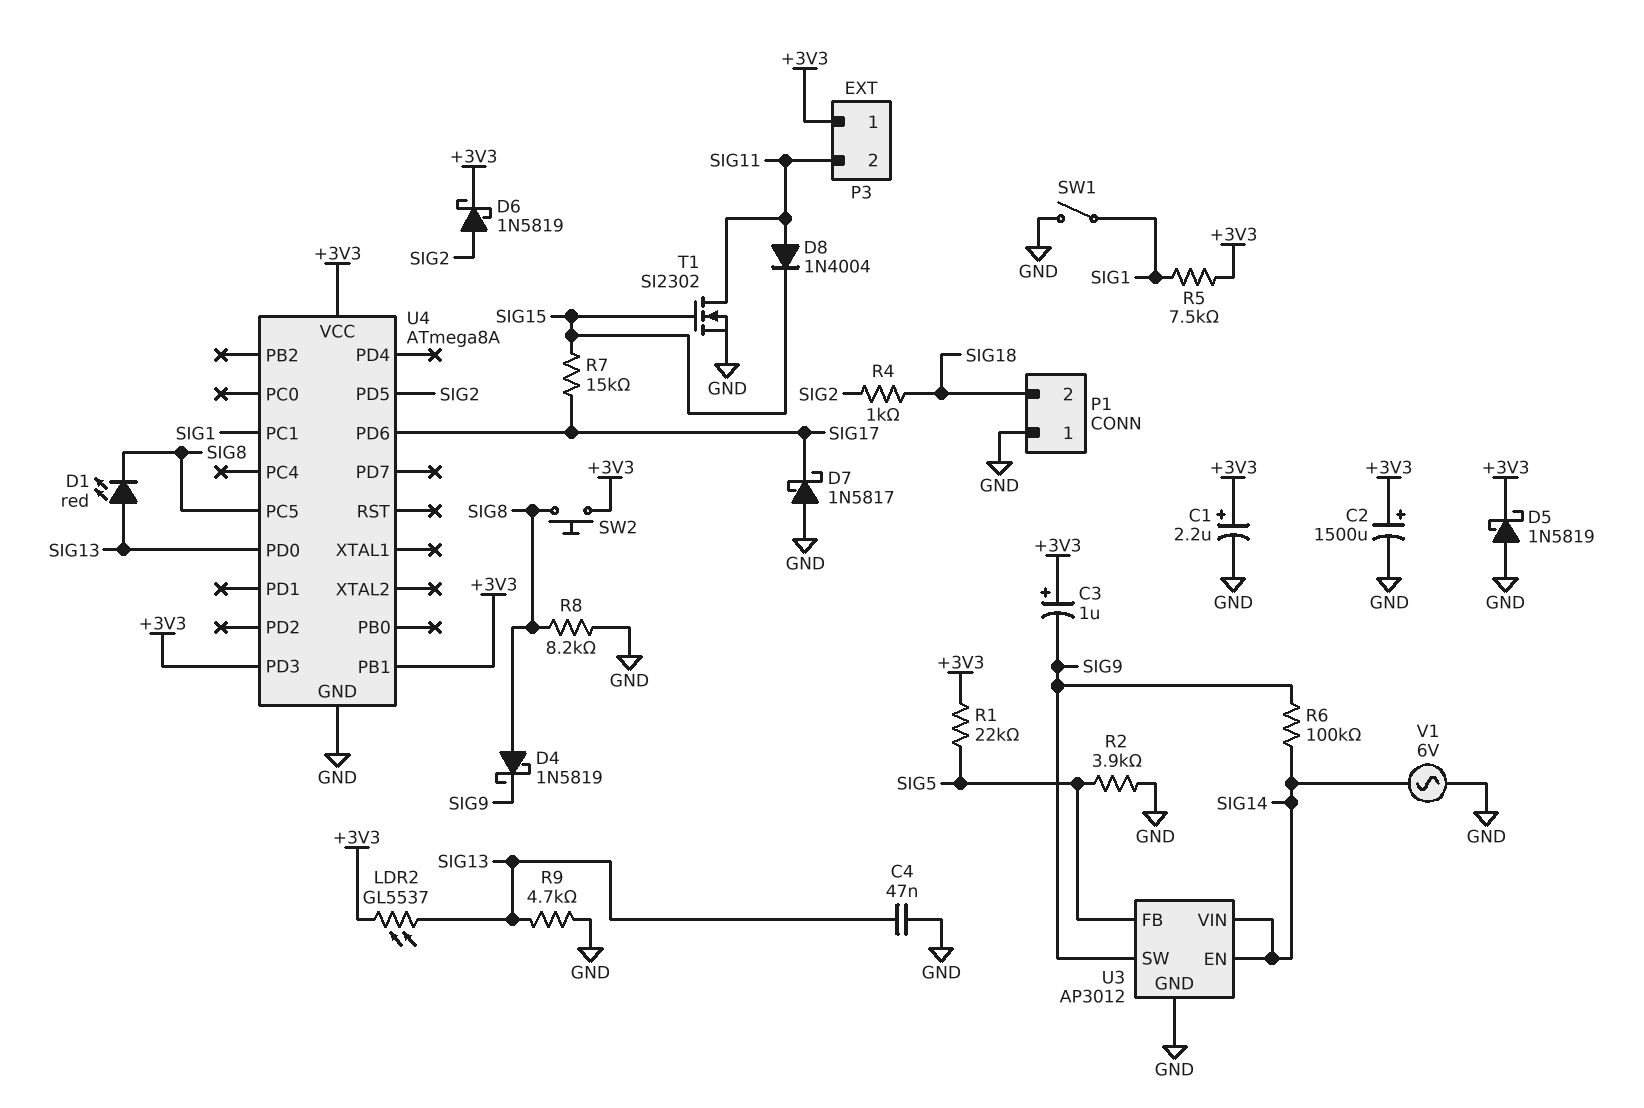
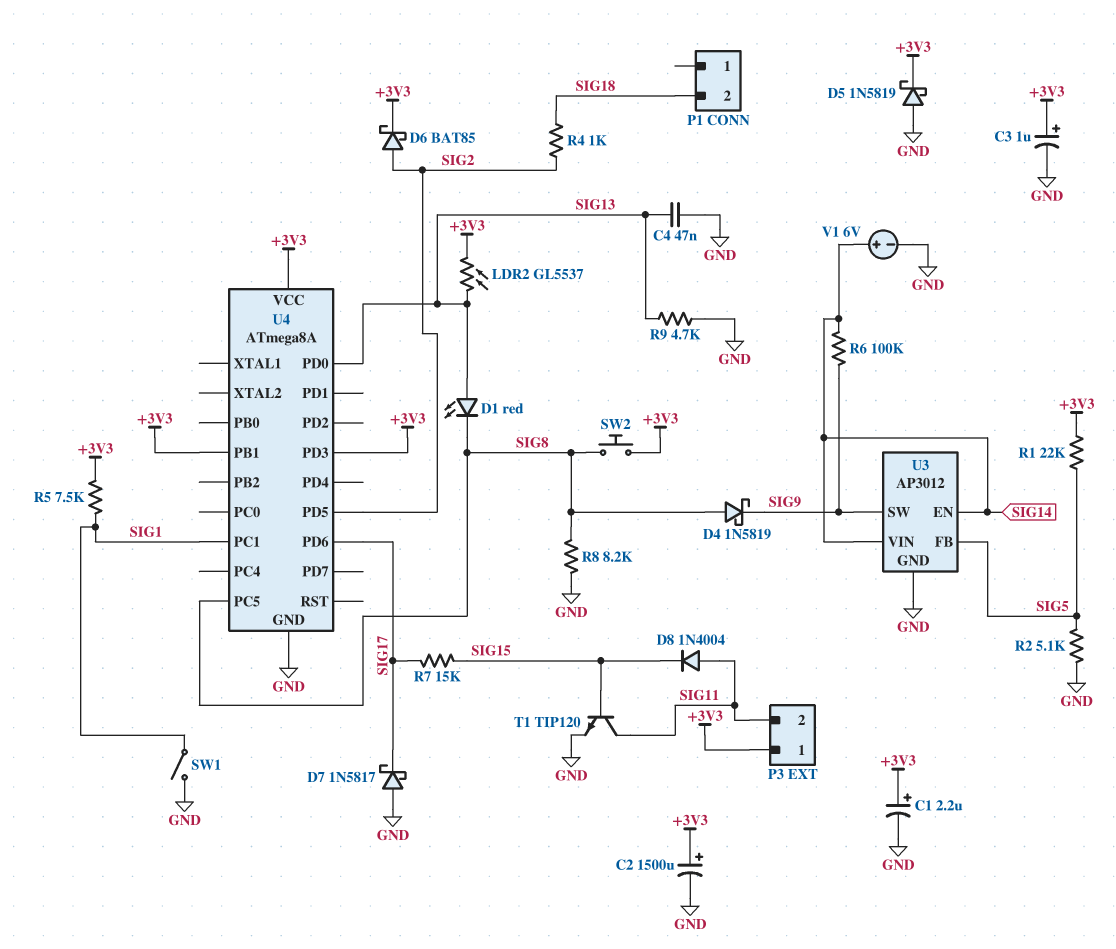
C3: 1uF (plus +3V3, minus SIG9) -> 1uF (plus +3V3, minus GND)
D6: schottky 1N5819 (A SIG2, K +3V3) -> schottky BAT85 (A SIG2, K +3V3)
P1 pin 1: GND -> none
R2: 3.9k (GND, SIG5) -> 5.1k (GND, SIG5)
T1: NMOS SI2302 (G SIG15, D SIG11, S GND) -> NPN TIP120 (B SIG15, C SIG11, E GND)
V1: AC 6V (GND, SIG14) -> 6V (plus SIG14, minus GND)

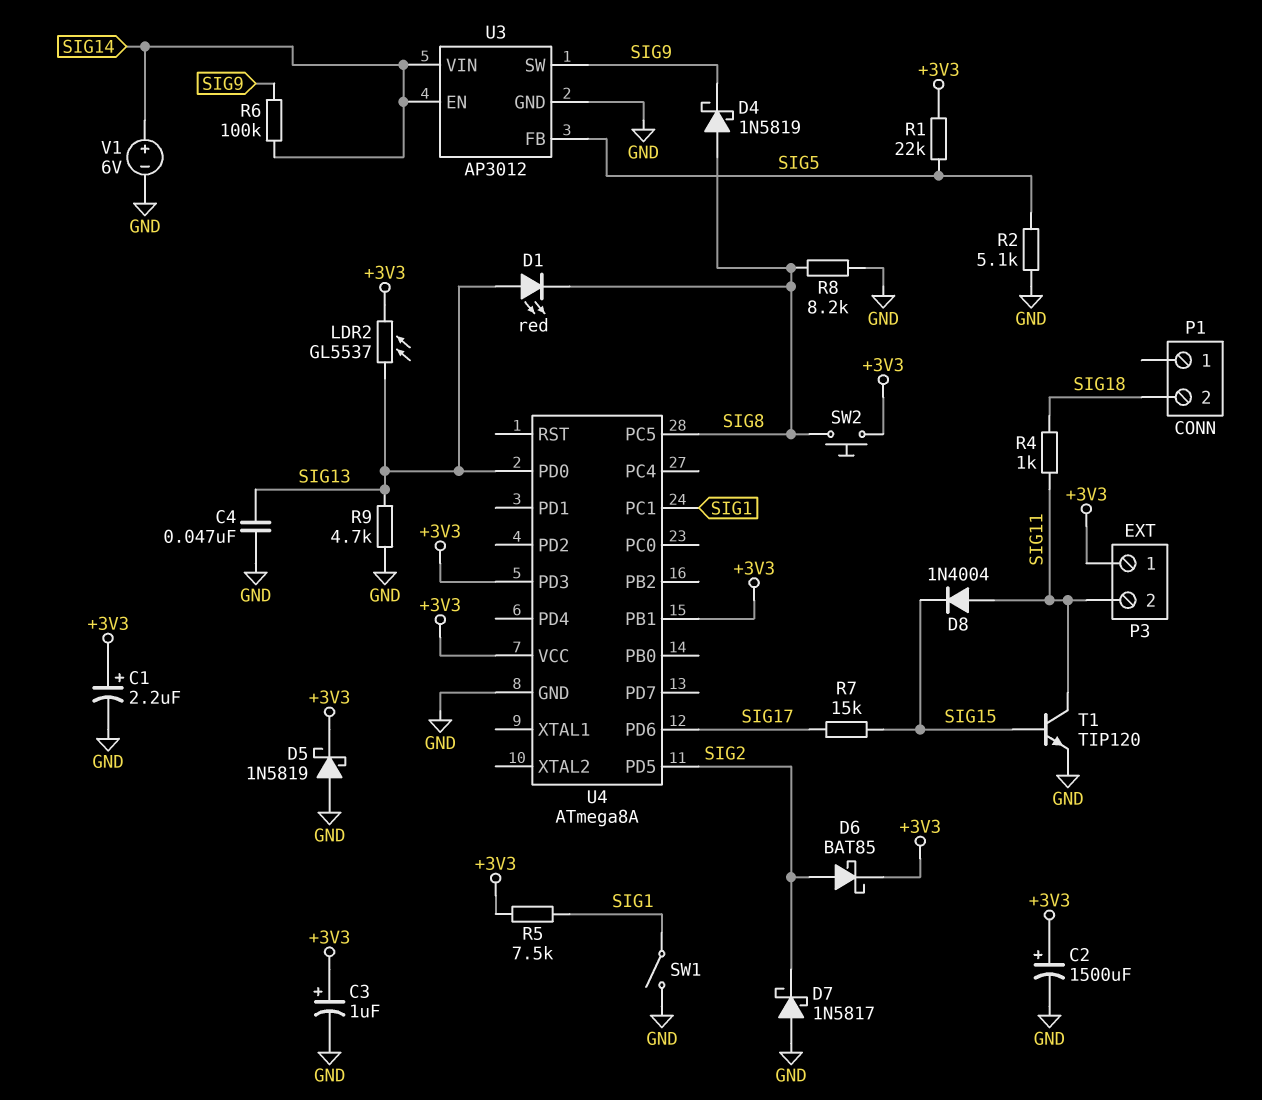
D7: schottky 1N5817 (A GND, K SIG17) -> schottky 1N5817 (A GND, K SIG2)
R4: 1k (SIG2, SIG18) -> 1k (SIG11, SIG18)

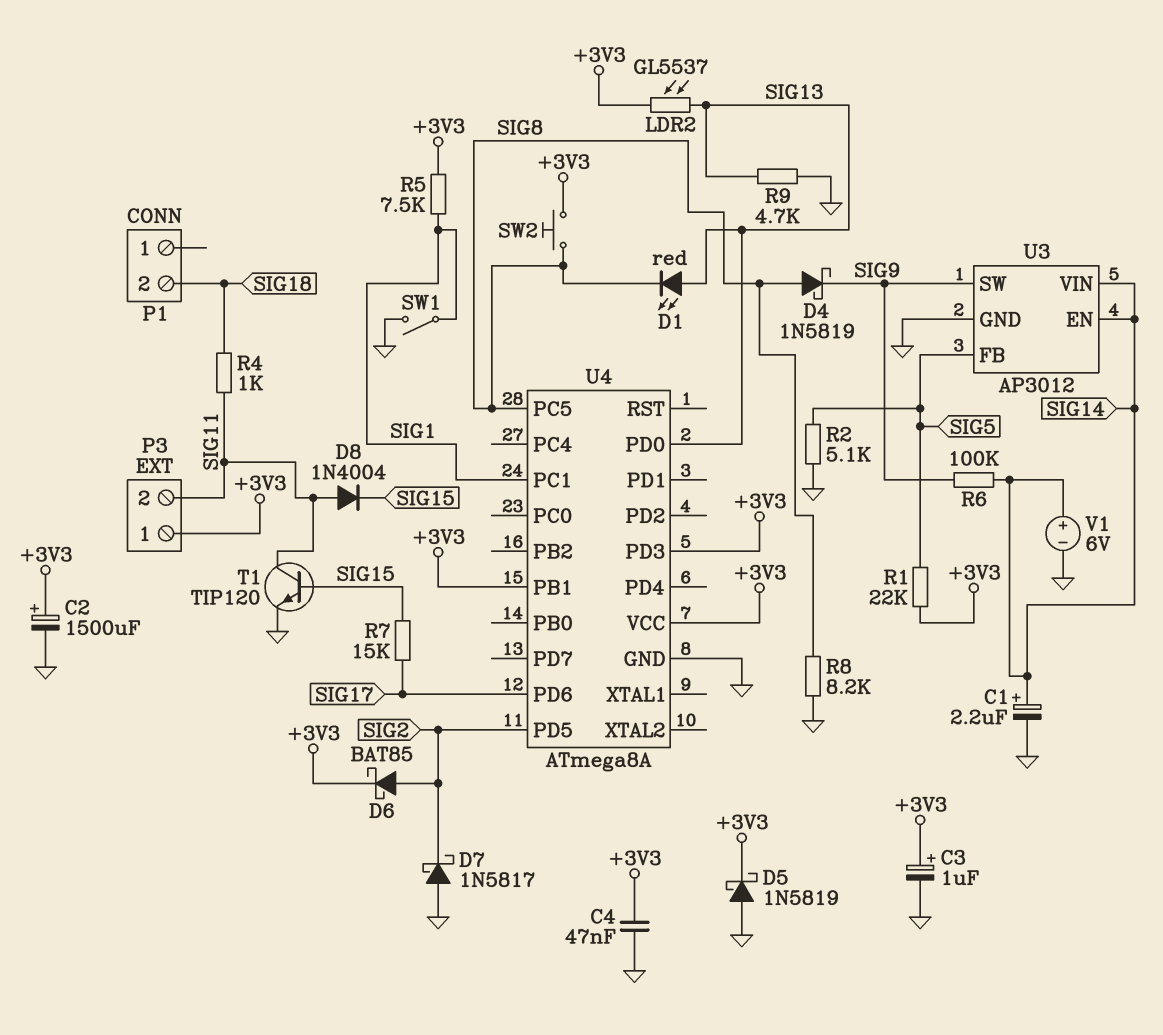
C1: 2.2uF (plus +3V3, minus GND) -> 2.2uF (plus SIG14, minus GND)
C4: 47nF (GND, SIG13) -> 47nF (+3V3, GND)

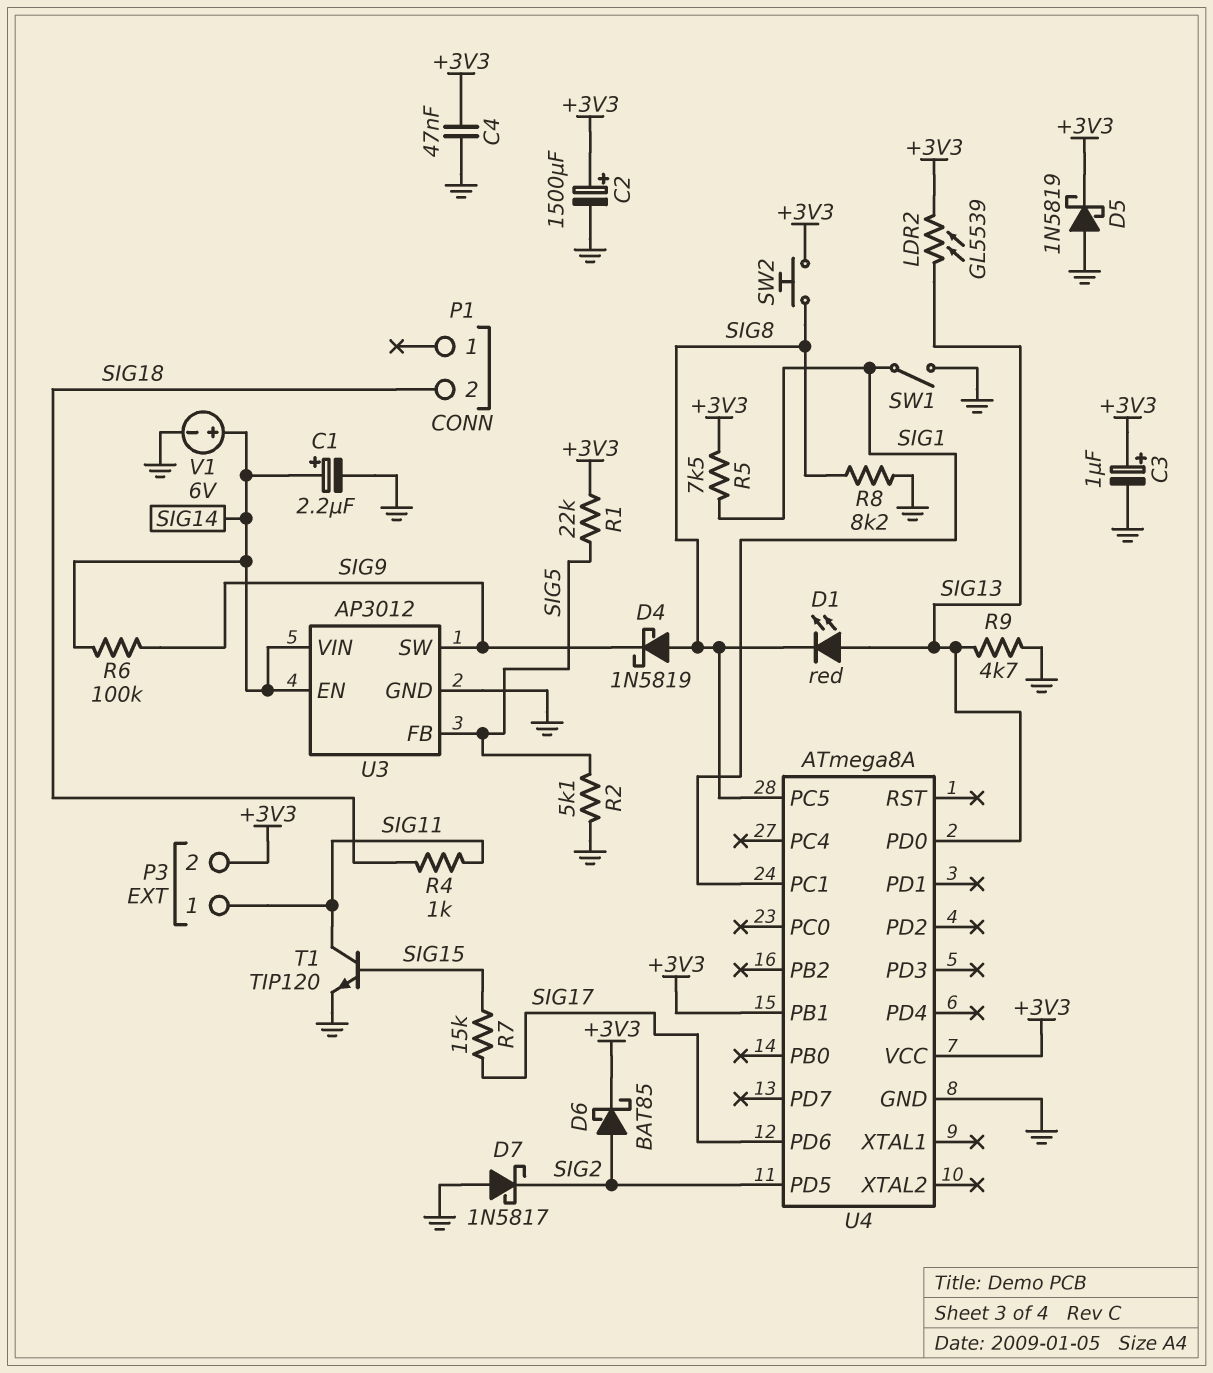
D8: diode 1N4004 (A SIG11, K SIG15) -> none
LDR2: GL5537 (+3V3, SIG13) -> GL5539 (+3V3, SIG13)
P3 pin 1: +3V3 -> SIG11
P3 pin 2: SIG11 -> +3V3
U4 pin PD3: +3V3 -> none

